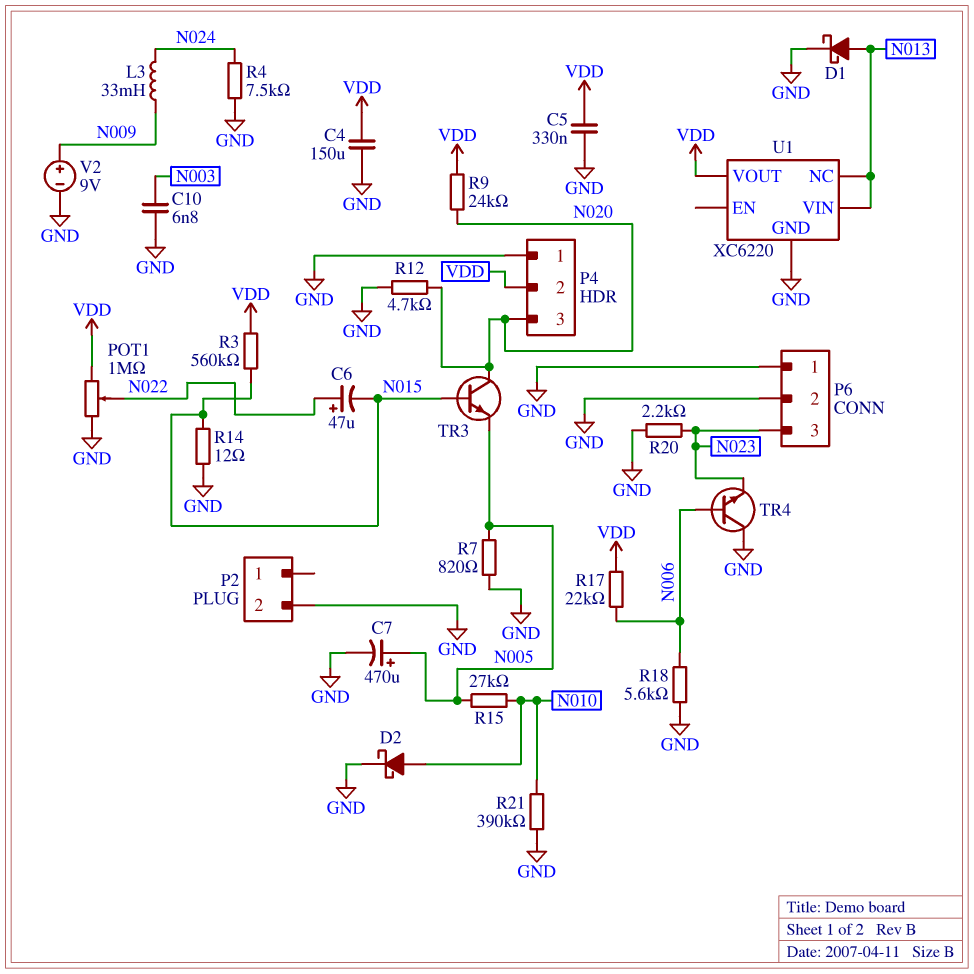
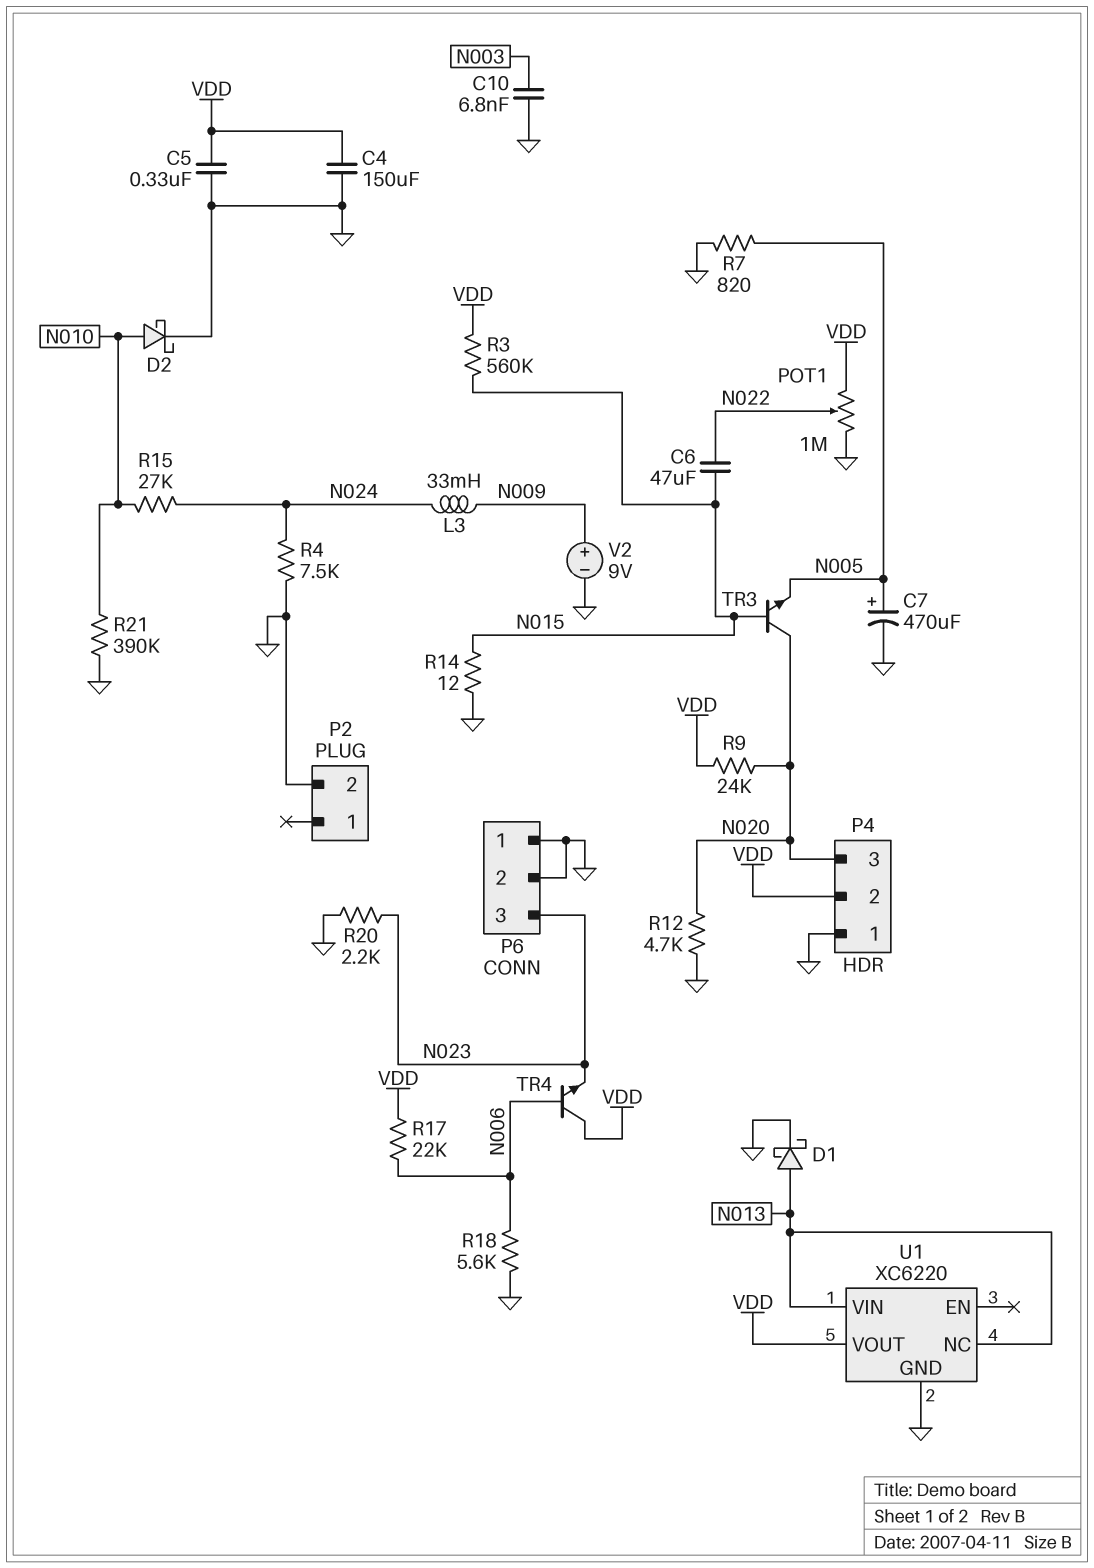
C6: 47uF (plus N022, minus N015) -> 47uF (N015, N022)
R15: 27k (N005, N010) -> 27k (N010, N024)
TR4: NPN (B N006, C GND, E N023) -> NPN (B N006, C VDD, E N023)

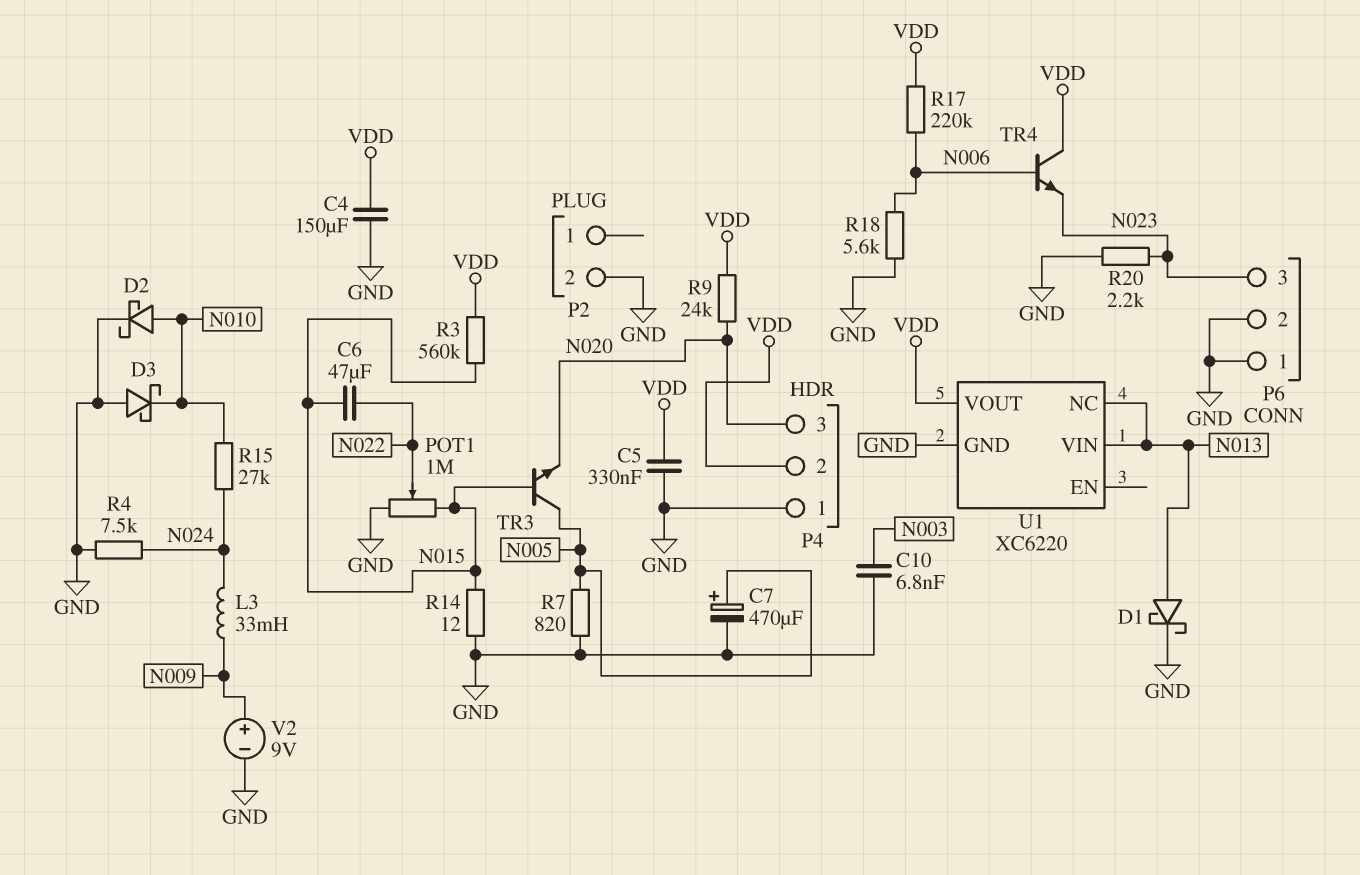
D3: none -> schottky (A GND, K N010)
POT1: 1M (GND, VDD, wiper N022) -> 1M (GND, N015, wiper N022)
R12: 4.7k (GND, N020) -> none
R17: 22k (N006, VDD) -> 220k (N006, VDD)
R21: 390k (GND, N010) -> none
TR3: NPN (B N015, C N020, E N005) -> NPN (B N015, C N005, E N020)

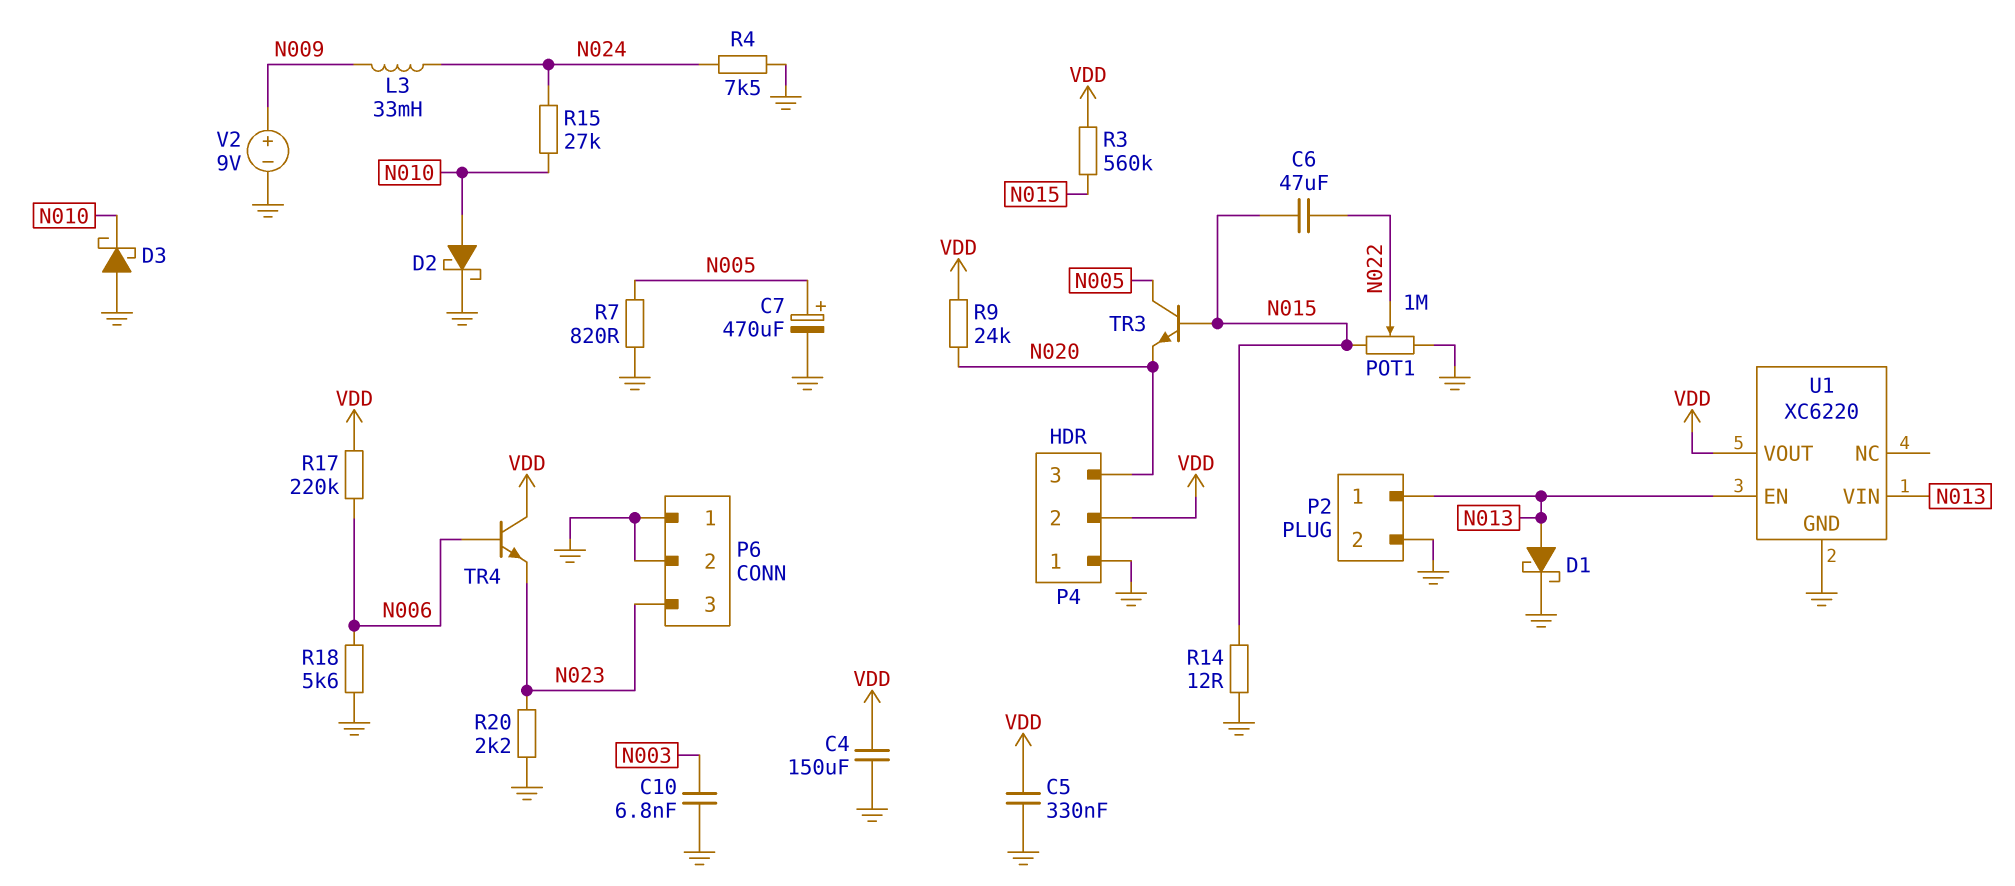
P2 pin 1: none -> N013
U1 pin EN: none -> N013
U1 pin NC: N013 -> none

